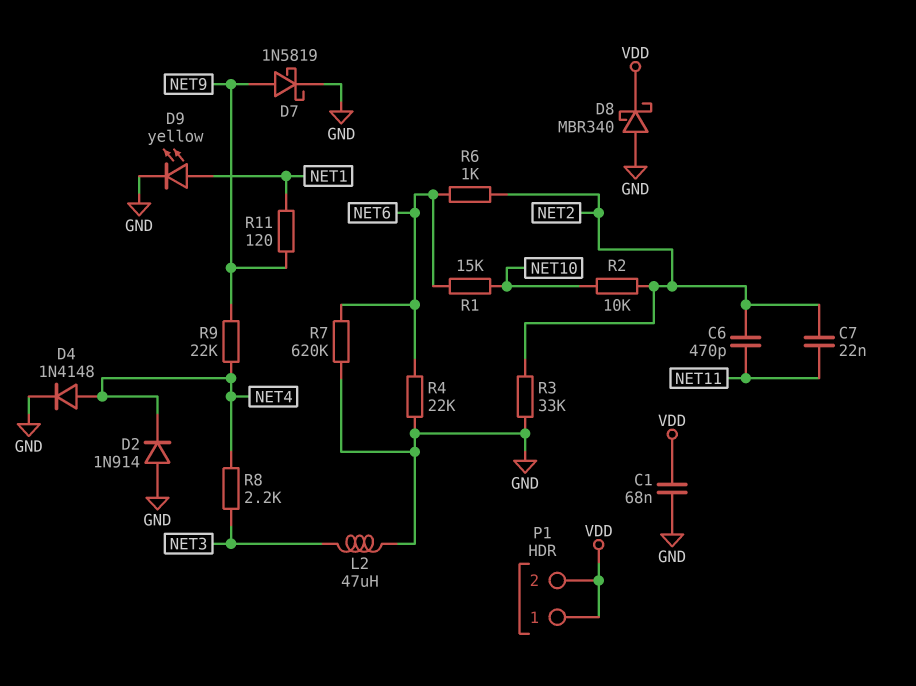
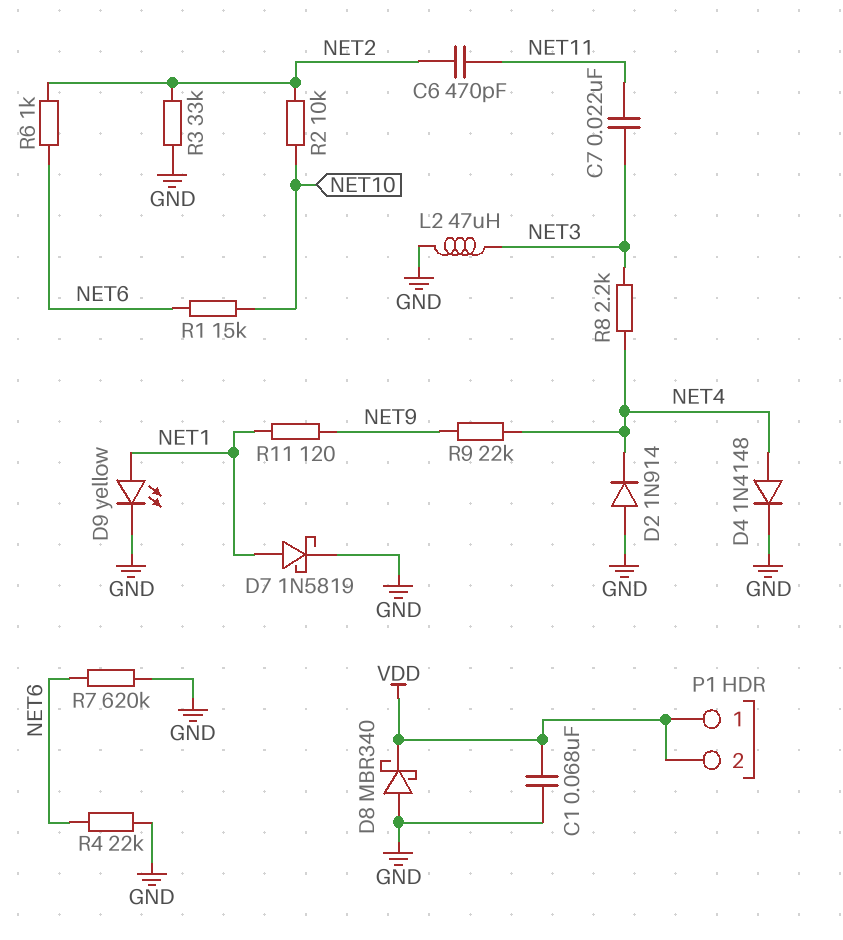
C7: 22nF (NET2, NET11) -> 22nF (NET3, NET11)
D7: schottky 1N5819 (A NET9, K GND) -> schottky 1N5819 (A NET1, K GND)

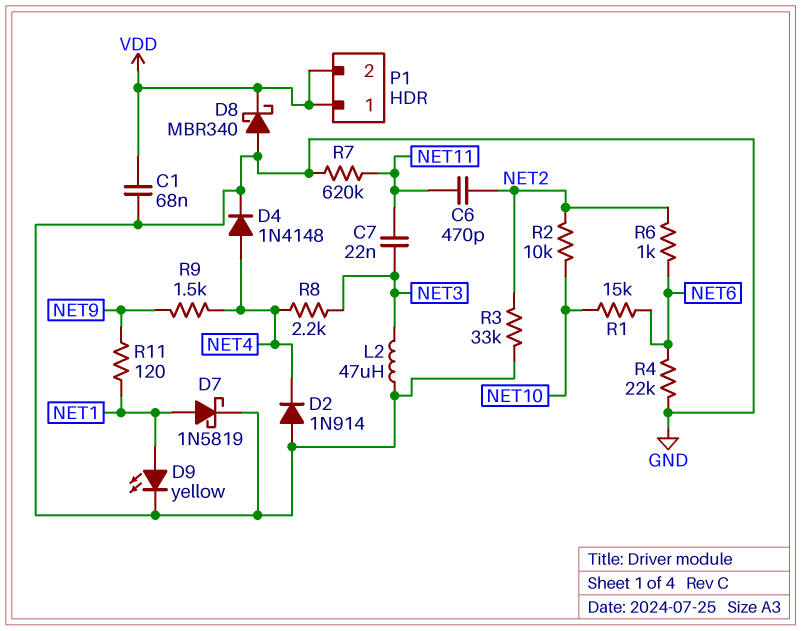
R7: 620k (GND, NET6) -> 620k (GND, NET11)
R9: 22k (NET4, NET9) -> 1.5k (NET4, NET9)

